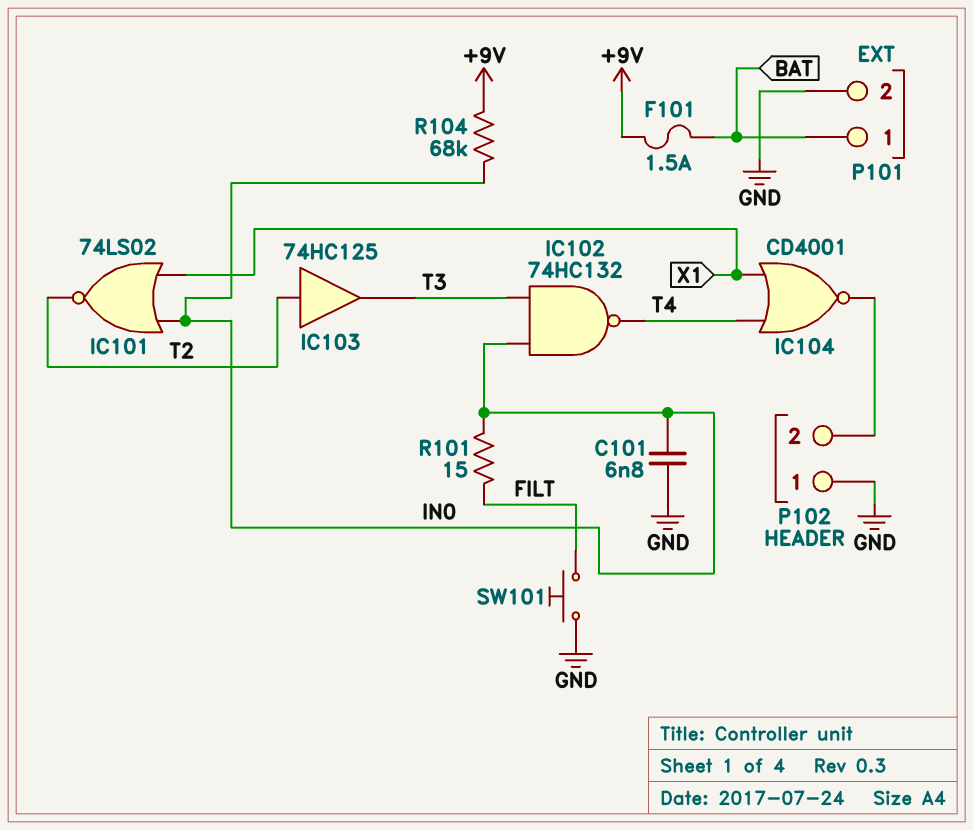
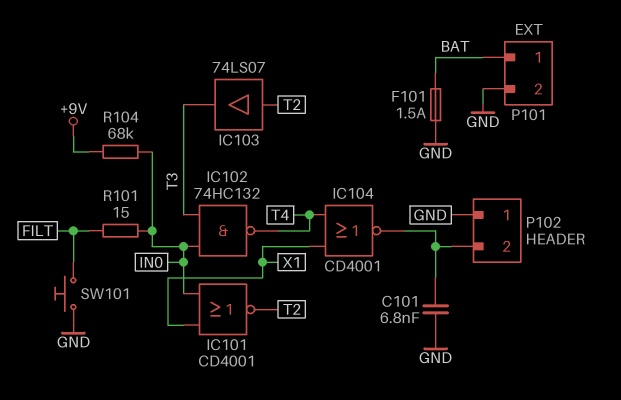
C101: 6.8nF (GND, IN0) -> 6.8nF (GND, P102/2)
F101: 1.5A (+9V, BAT) -> 1.5A (BAT, GND)
IC101: NOR 74LS02 (in IN0, in X1, out T2) -> NOR CD4001 (in IN0, in X1, out T2)
IC103: buffer 74HC125 (in T2, out T3) -> buffer 74LS07 (in T2, out T3)

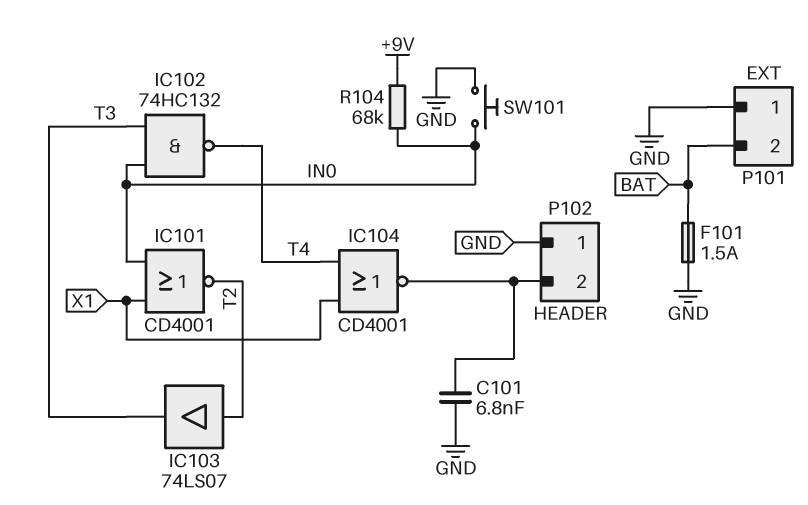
P101 pin 1: BAT -> GND
P101 pin 2: GND -> BAT
R101: 15 (FILT, IN0) -> none
SW101: button (FILT, GND) -> button (GND, IN0)

